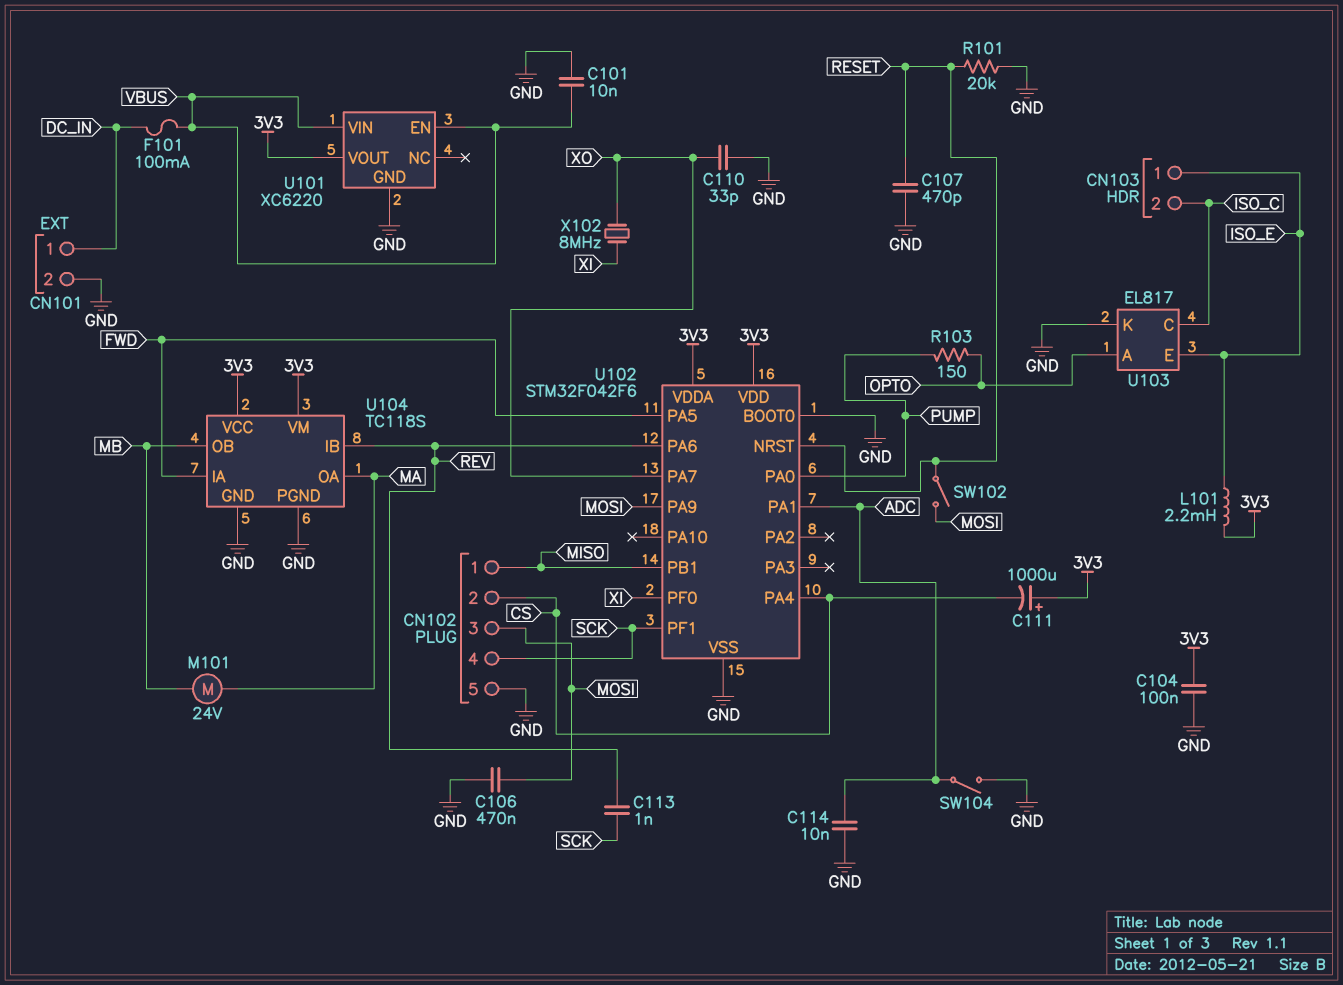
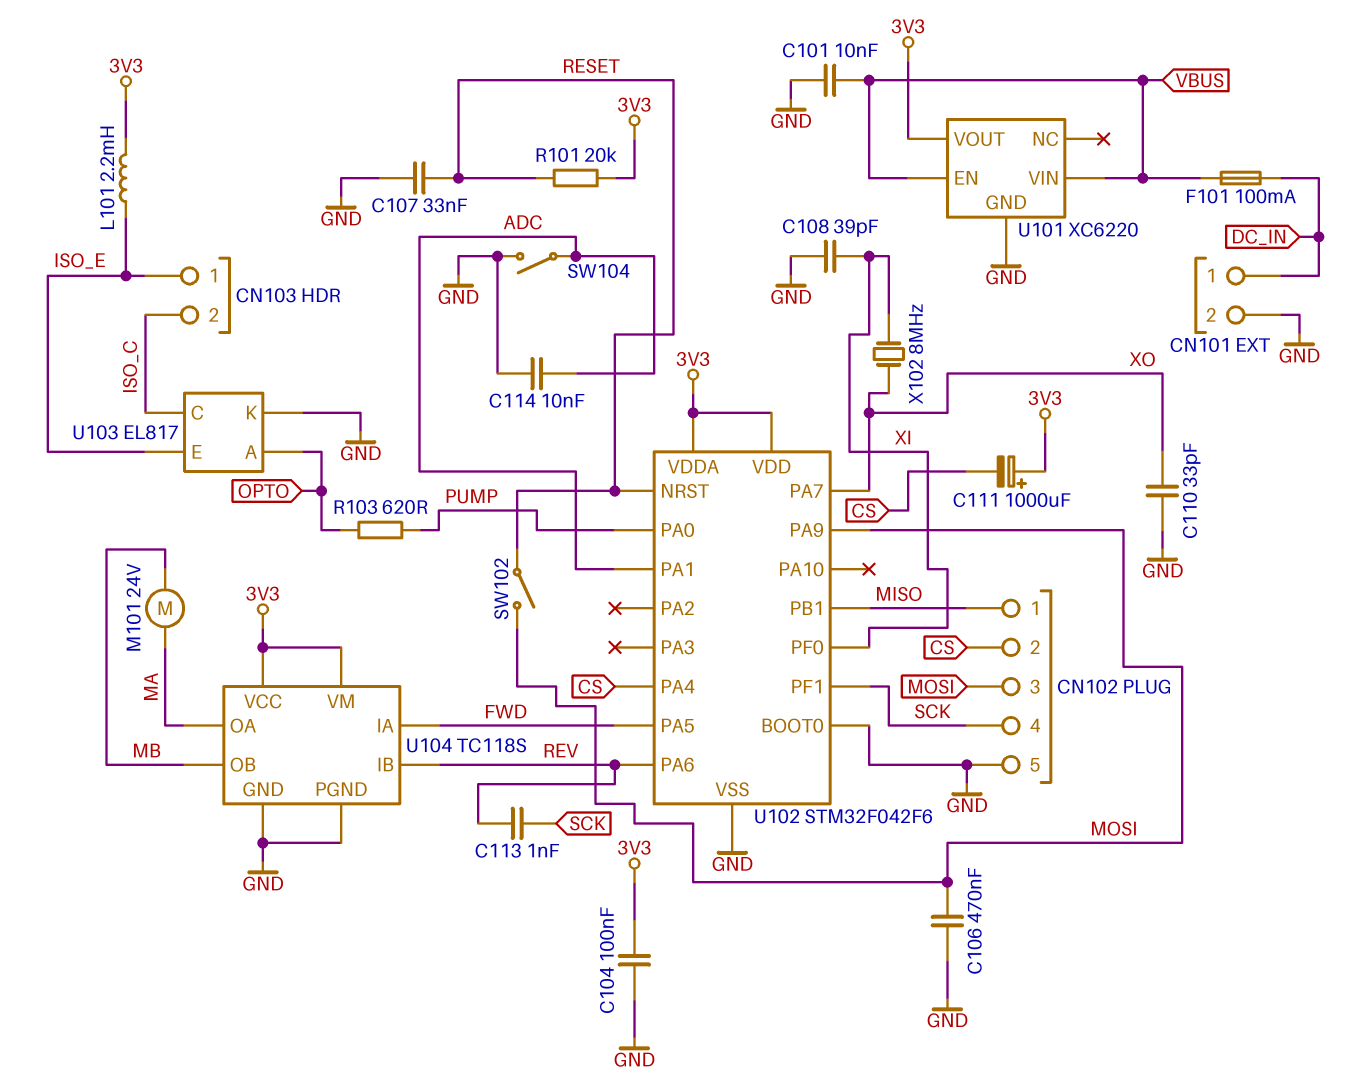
C107: 470pF (GND, RESET) -> 33nF (GND, RESET)
C108: none -> 39pF (GND, XI)
R101: 20k (GND, RESET) -> 20k (3V3, RESET)
R103: 150 (OPTO, PUMP) -> 620 (OPTO, PUMP)

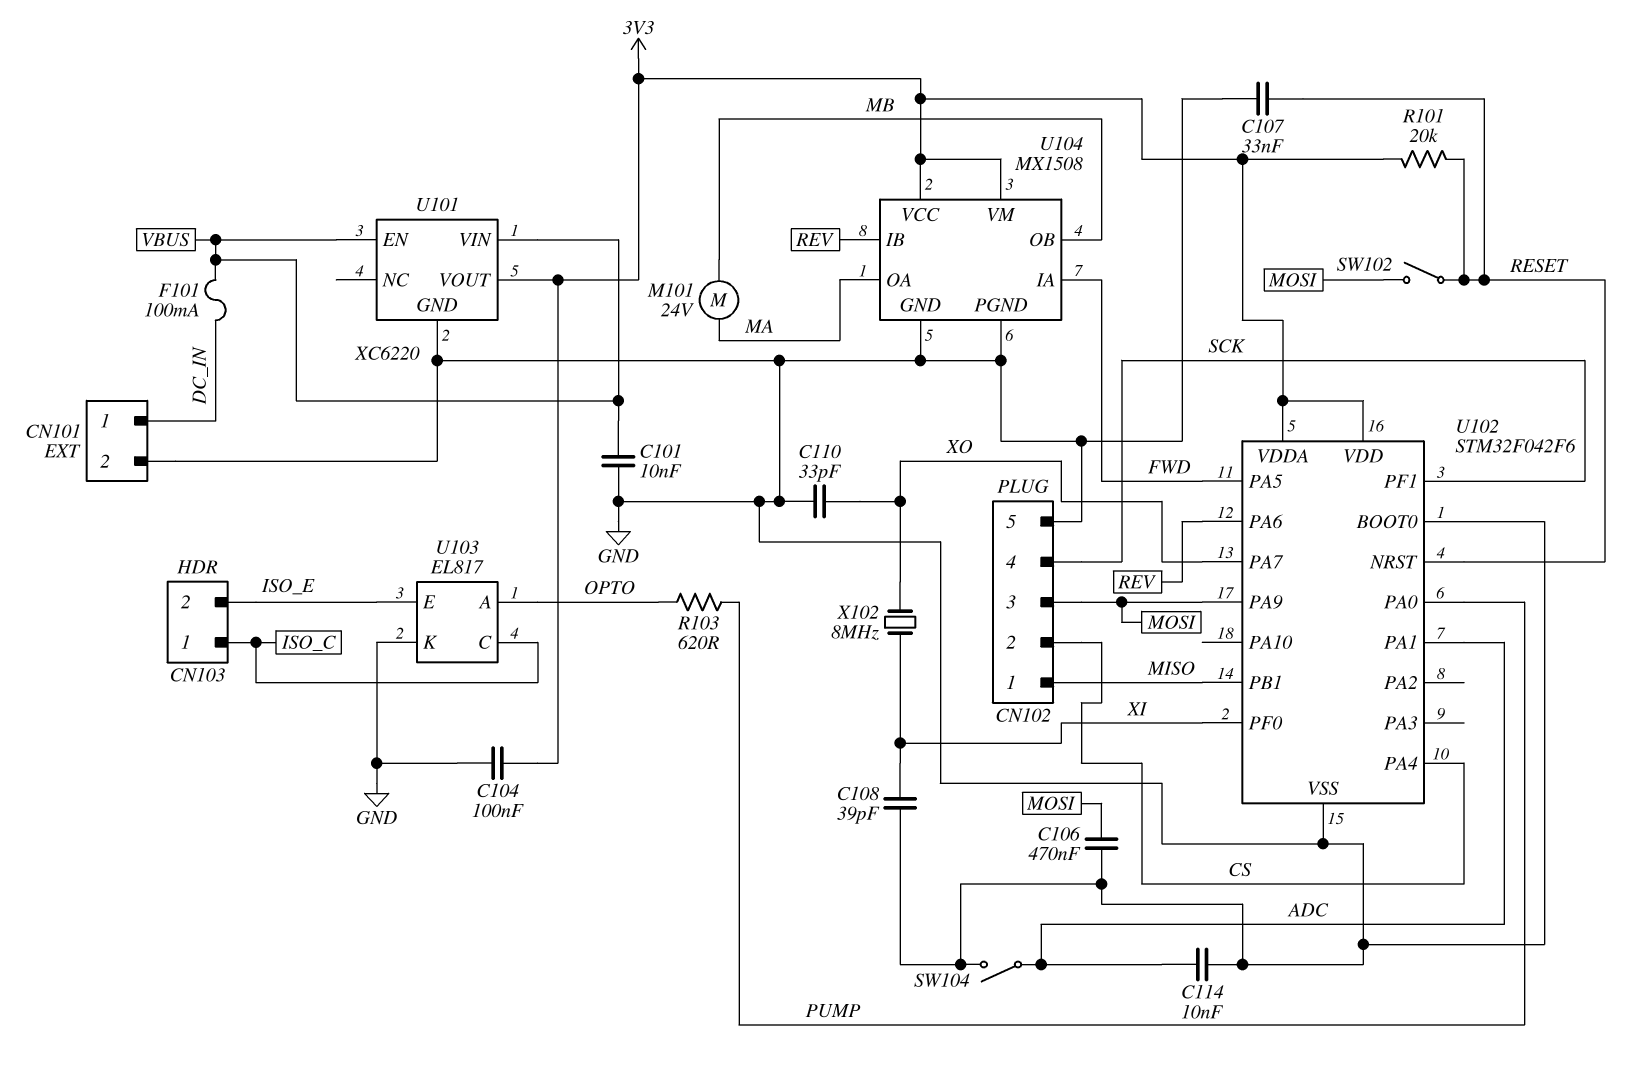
C111: 1000uF (plus 3V3, minus CS) -> none
C113: 1nF (REV, SCK) -> none
CN103 pin 1: ISO_E -> ISO_C
CN103 pin 2: ISO_C -> ISO_E
L101: 2.2mH (3V3, ISO_E) -> none
U104: TC118S -> MX1508

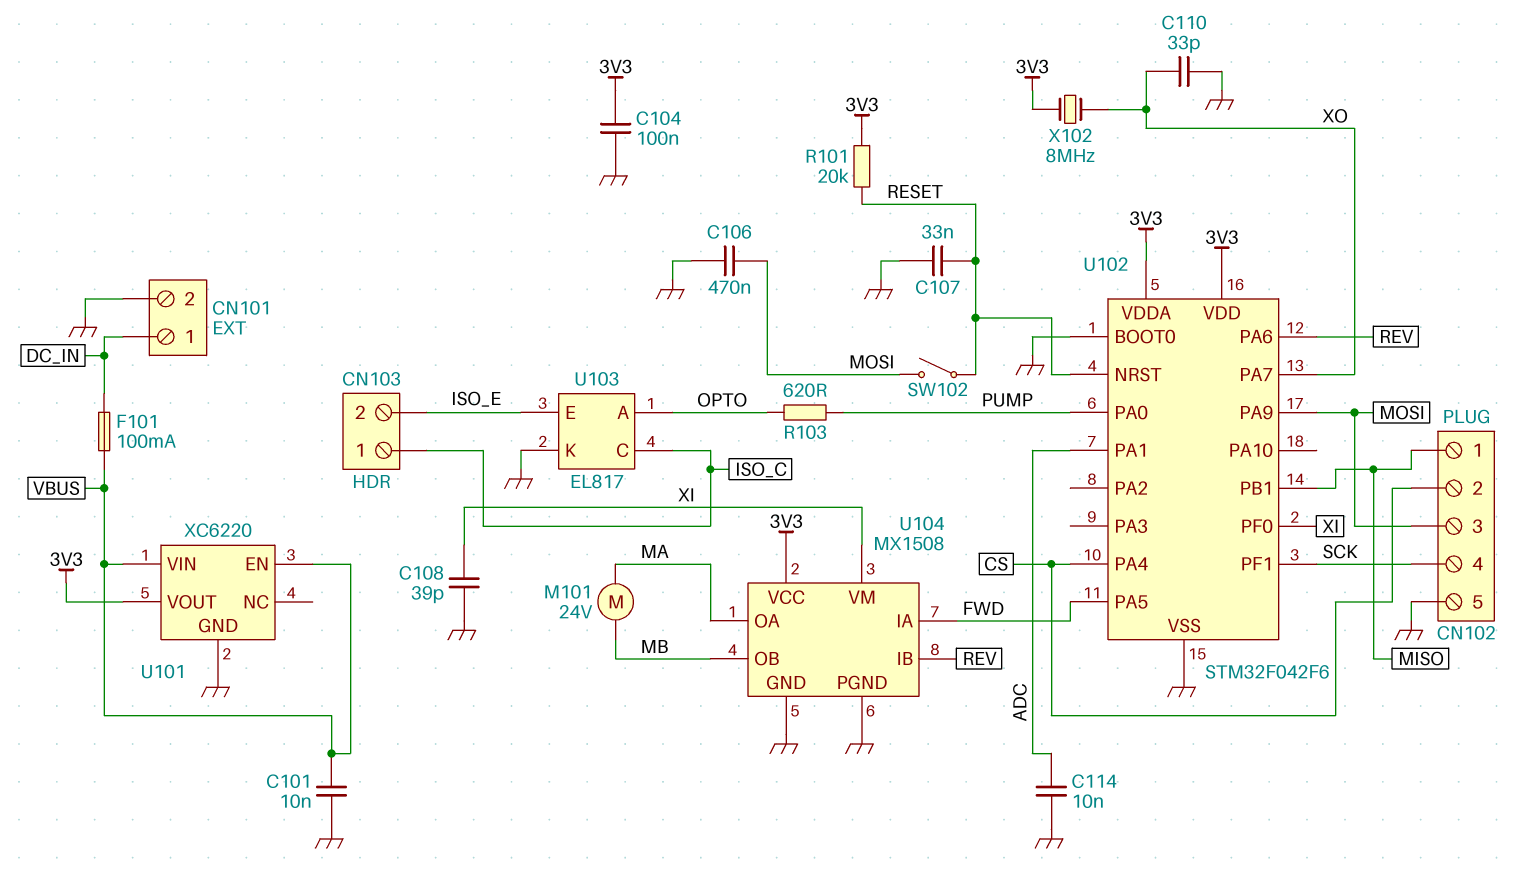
SW104: switch (ADC, GND) -> none
U104 pin VM: 3V3 -> XI
X102: 8MHz (XI, XO) -> 8MHz (3V3, XO)

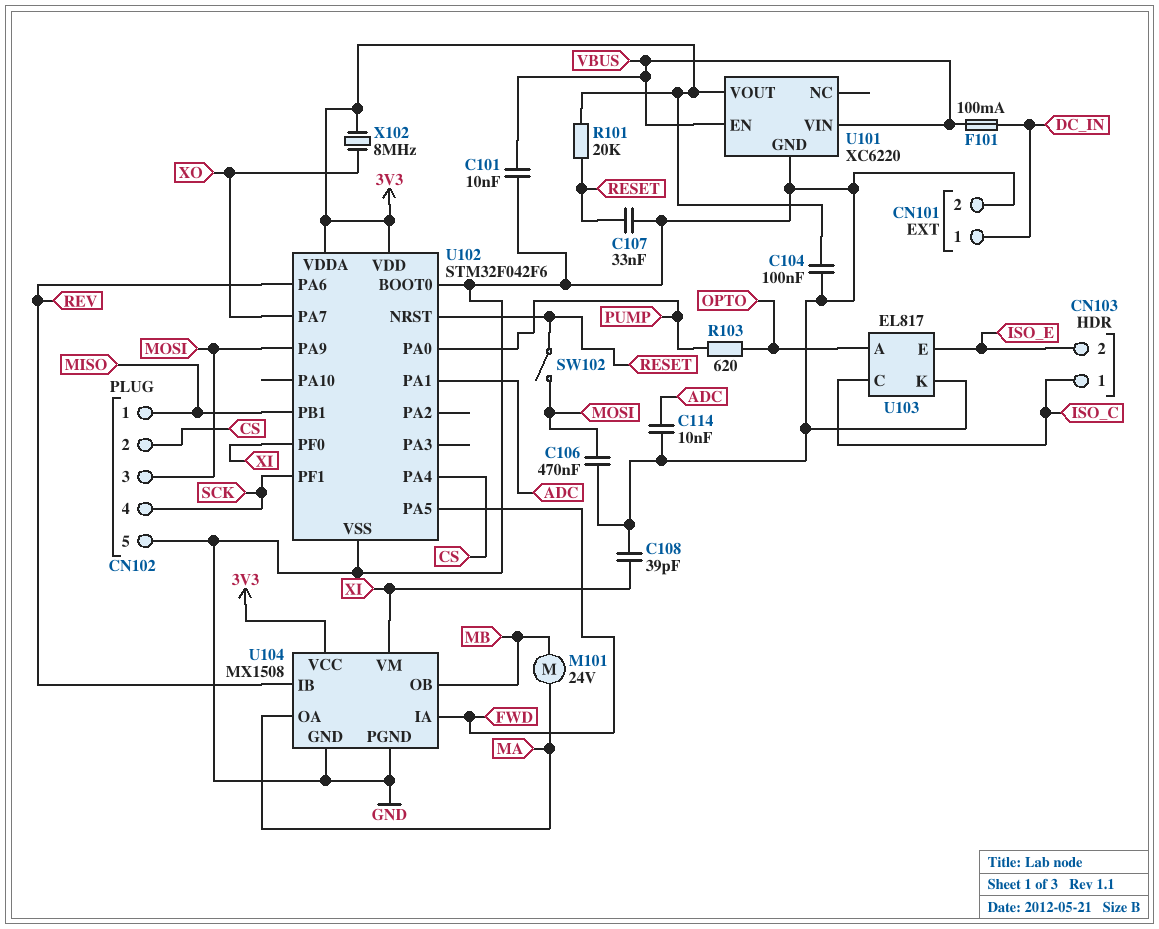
C110: 33pF (GND, XO) -> none

